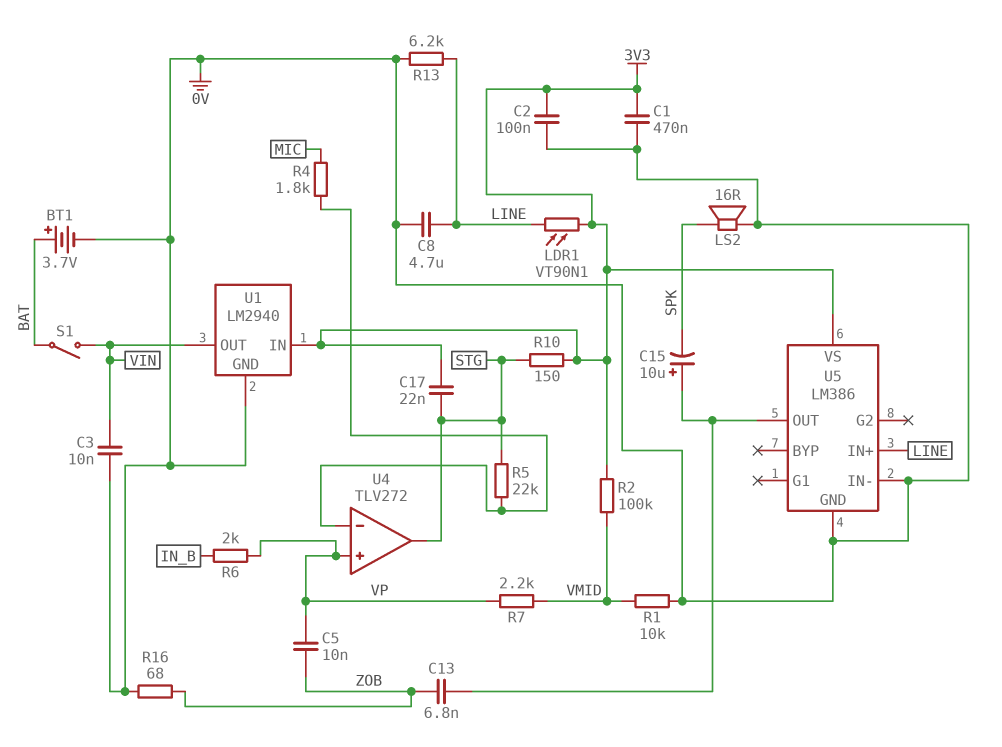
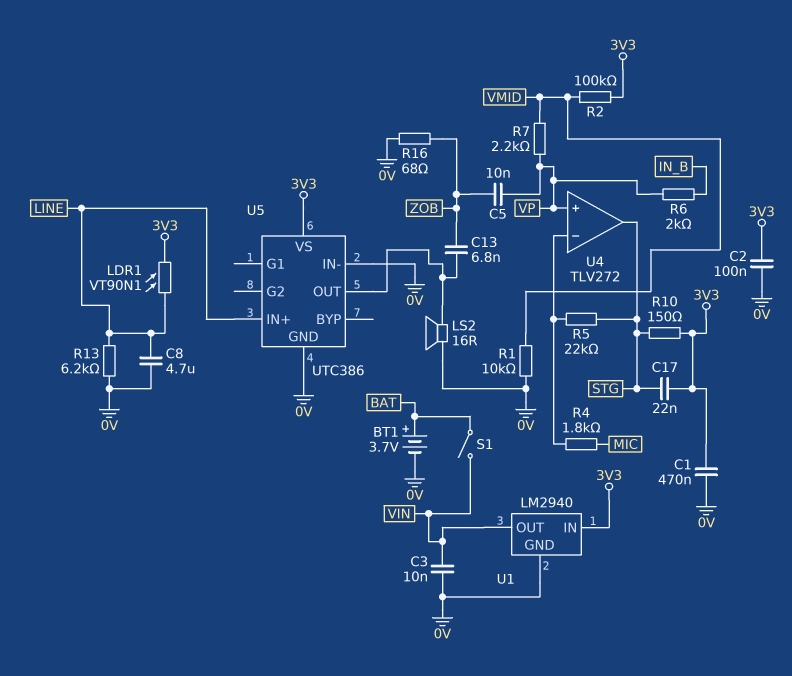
C15: 10uF (plus U5/OUT, minus SPK) -> none
LS2: speaker 16R (0V, SPK) -> speaker 16R (0V, U5/OUT)
U5: LM386 -> UTC386

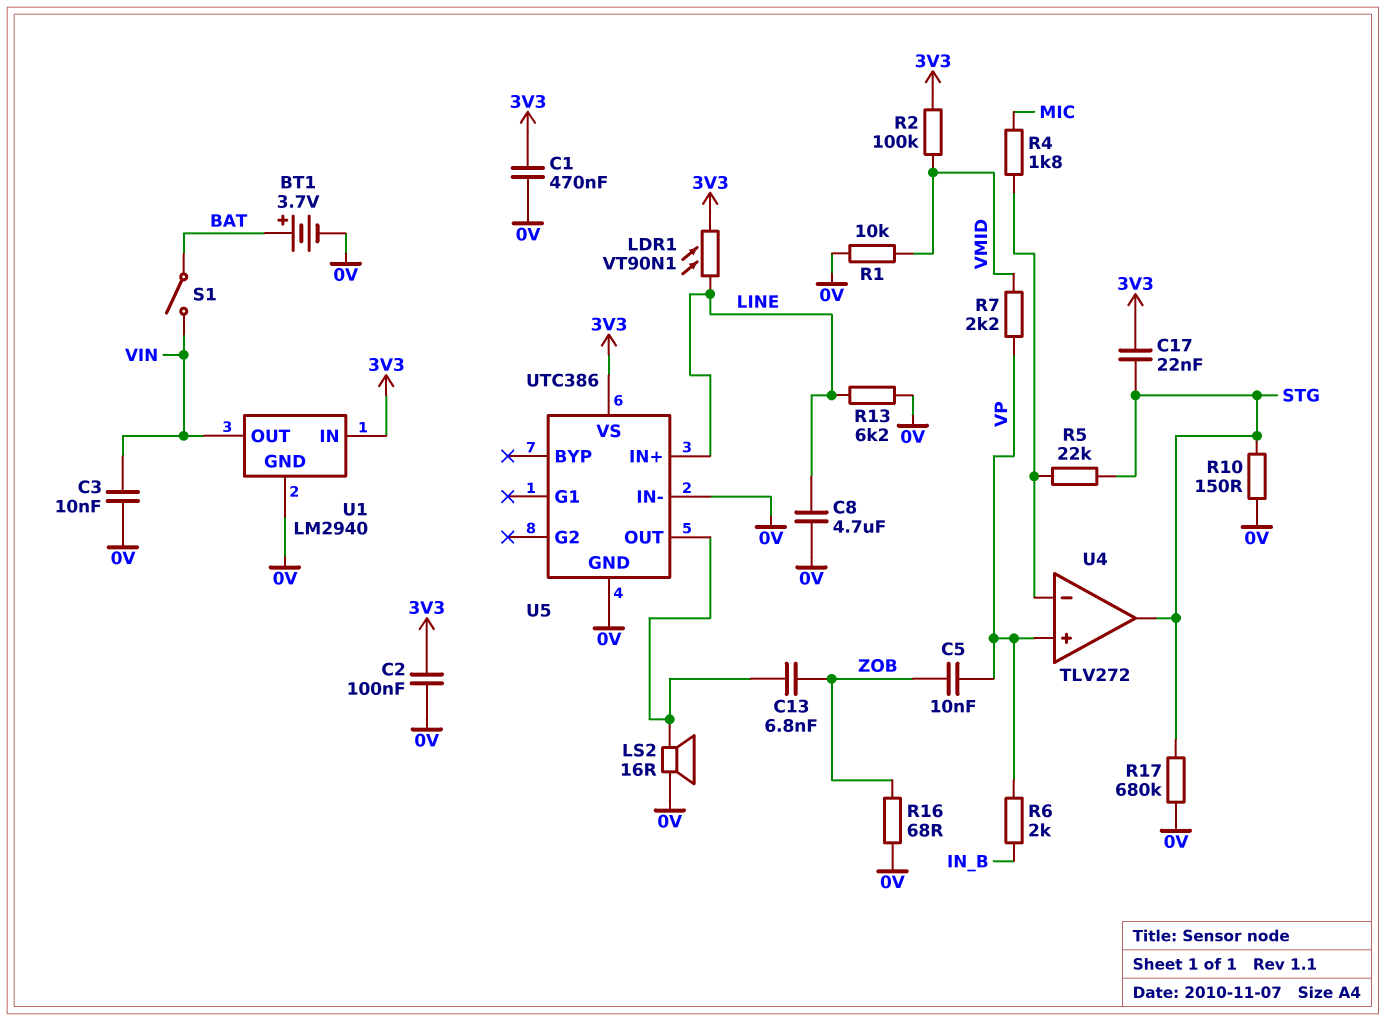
R10: 150 (3V3, STG) -> 150 (0V, STG)
R17: none -> 680k (0V, STG)

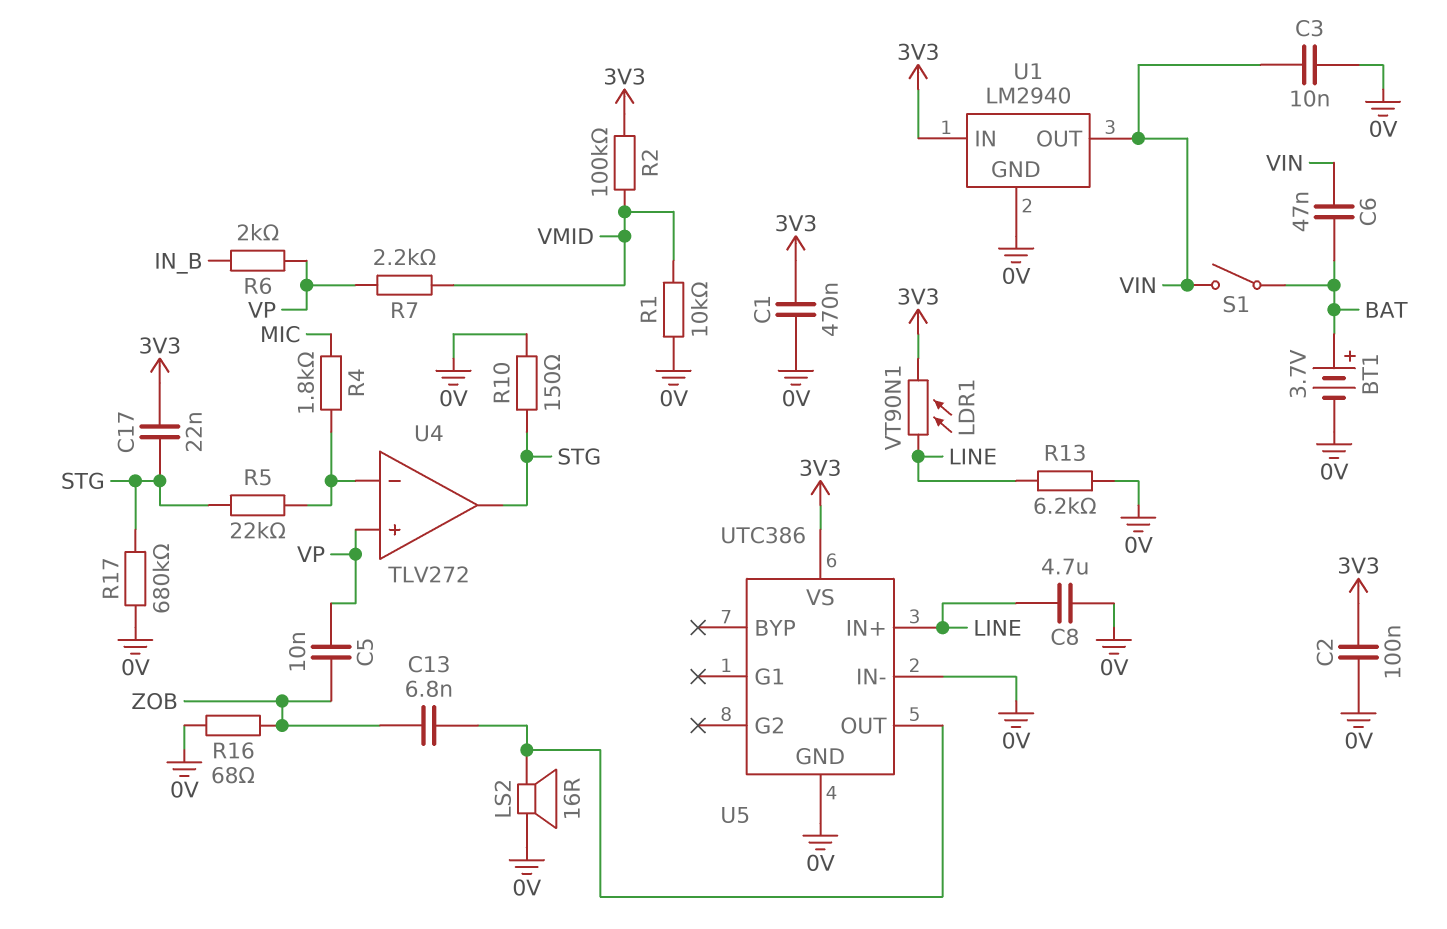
C6: none -> 47nF (BAT, VIN)

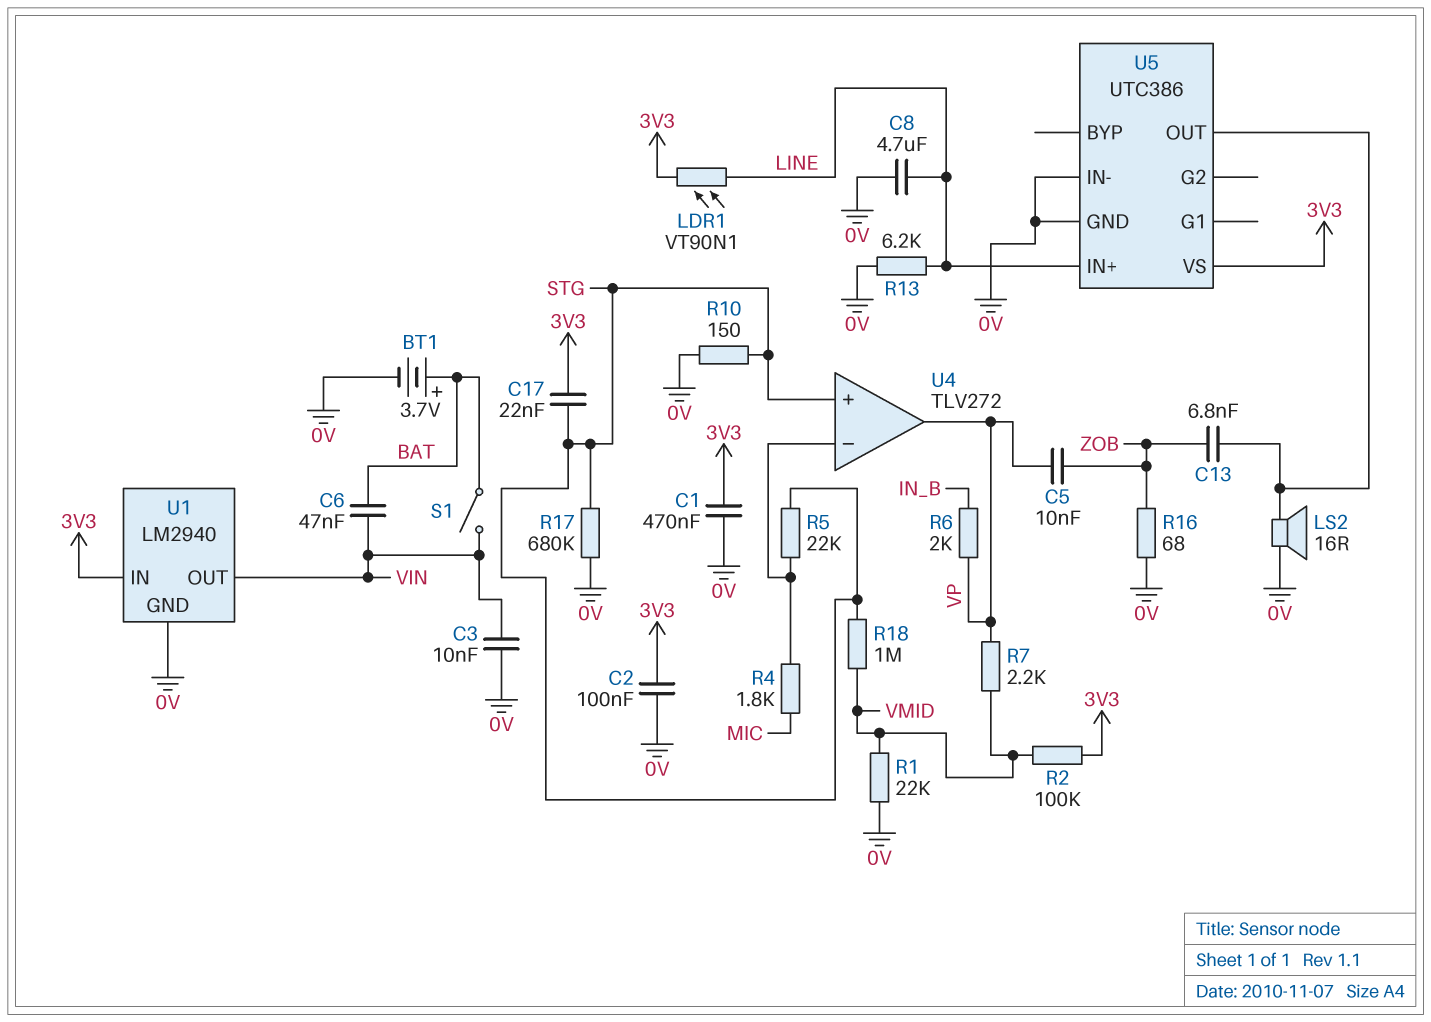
R1: 10k (0V, VMID) -> 22k (0V, VMID)
R18: none -> 1M (STG, VMID)
U4 pin in+: VP -> STG
U4 pin out: STG -> VP

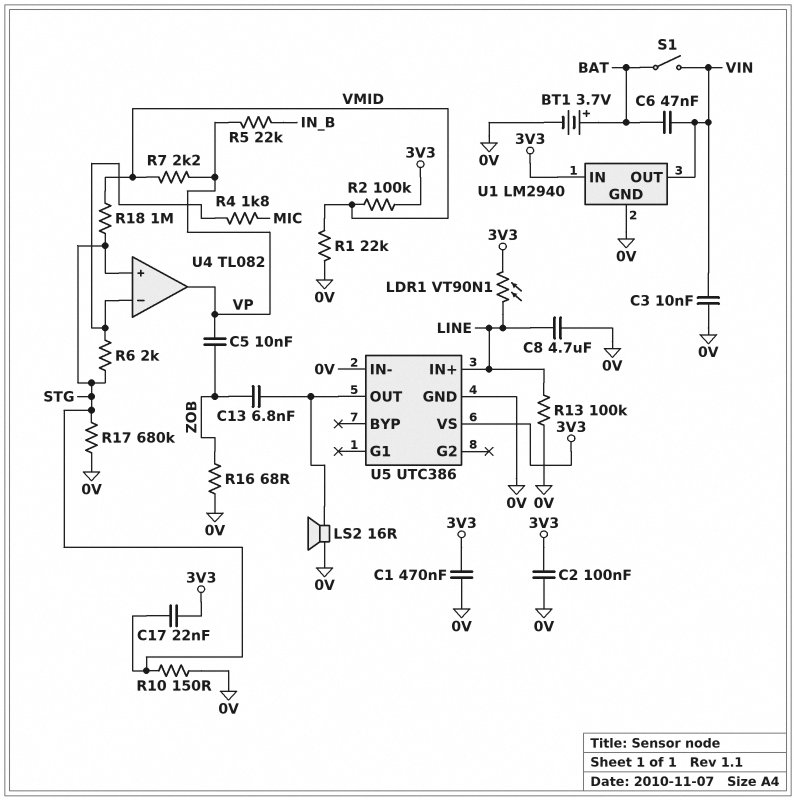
R5: 22k (STG, U4/in-) -> 22k (IN_B, VP)
R6: 2k (IN_B, VP) -> 2k (STG, U4/in-)
R13: 6.2k (0V, LINE) -> 100k (0V, LINE)
U4: TLV272 -> TL082

